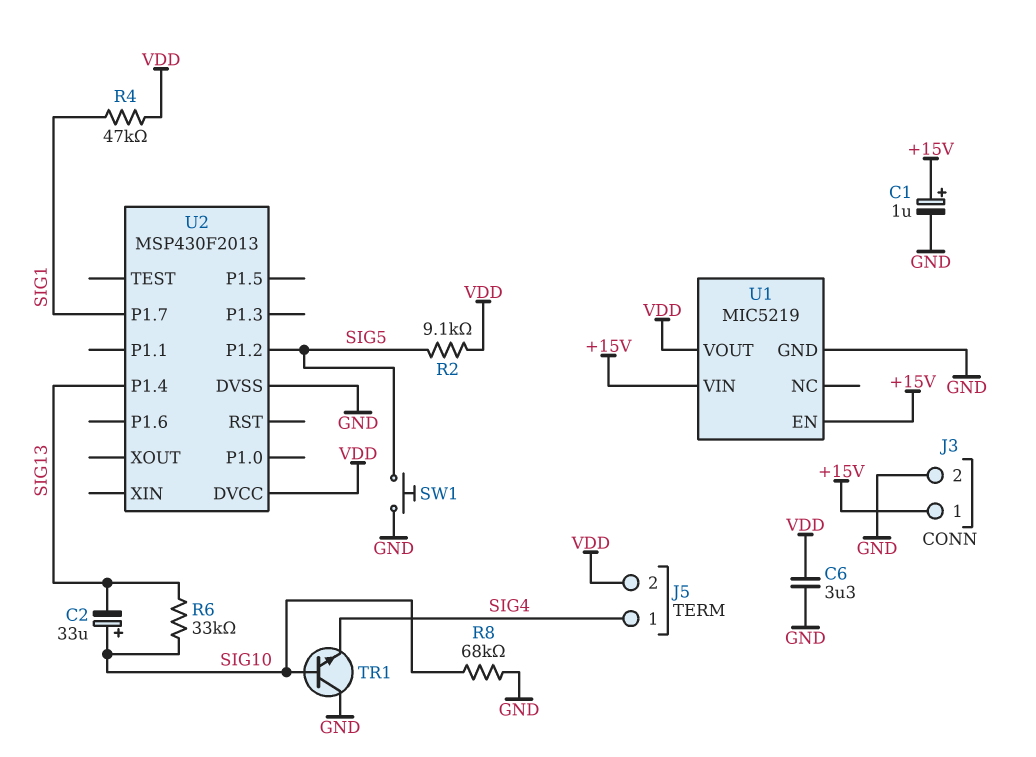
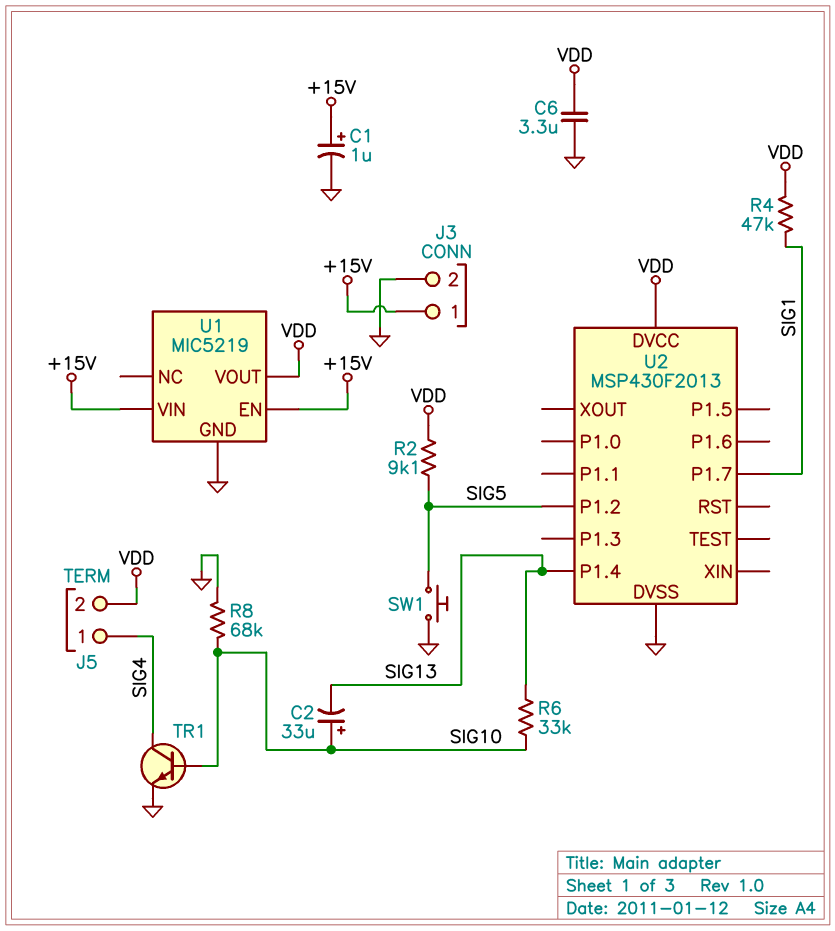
TR1: NPN (B SIG10, C GND, E SIG4) -> NPN (B SIG10, C SIG4, E GND)

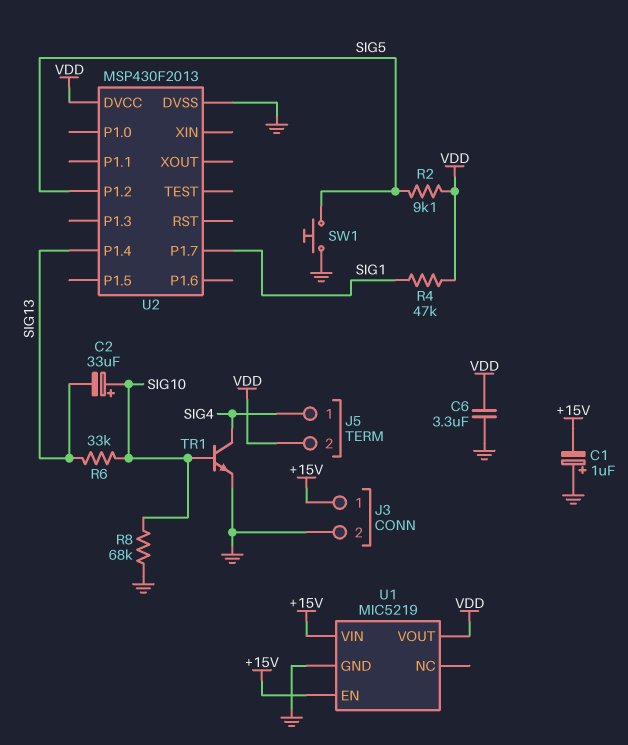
C1: 1uF (plus +15V, minus GND) -> 1uF (plus GND, minus +15V)

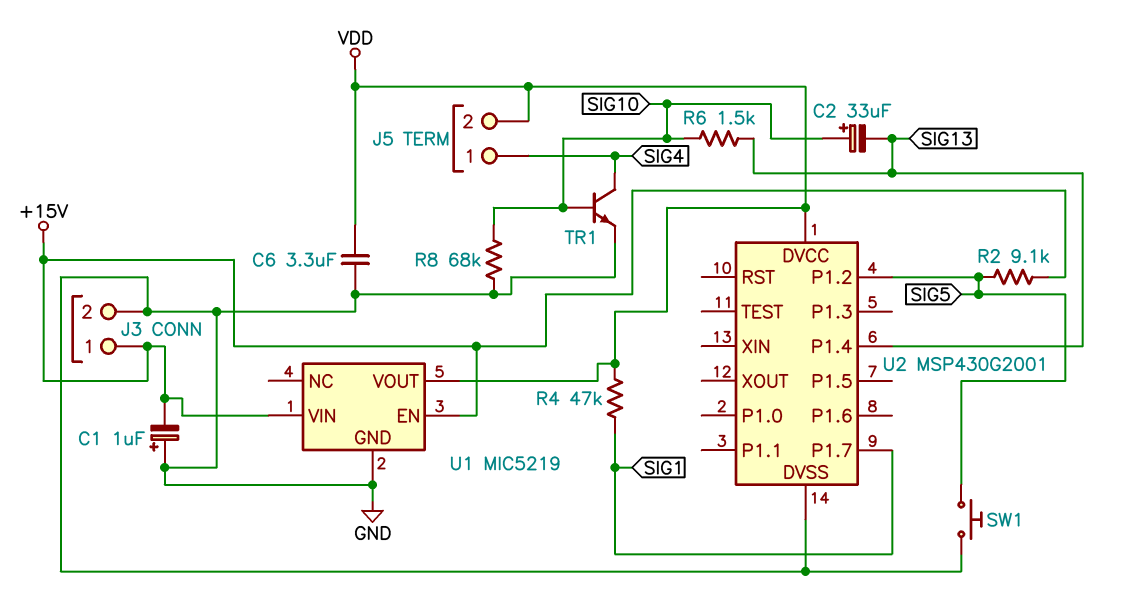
R2: 9.1k (SIG5, VDD) -> 9.1k (+15V, SIG5)
R6: 33k (SIG10, SIG13) -> 1.5k (SIG10, SIG13)
U2: MSP430F2013 -> MSP430G2001

